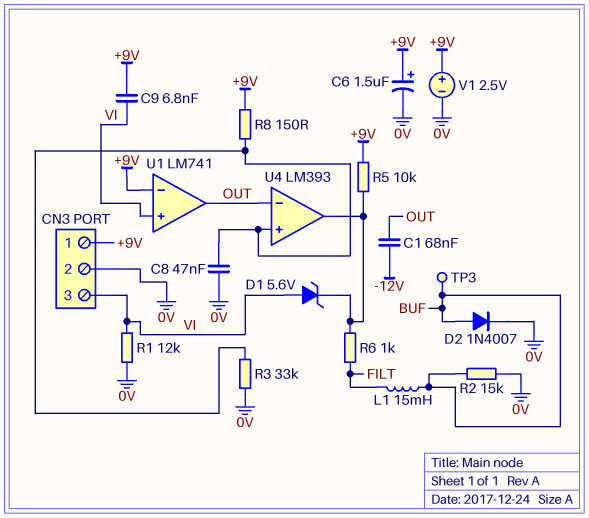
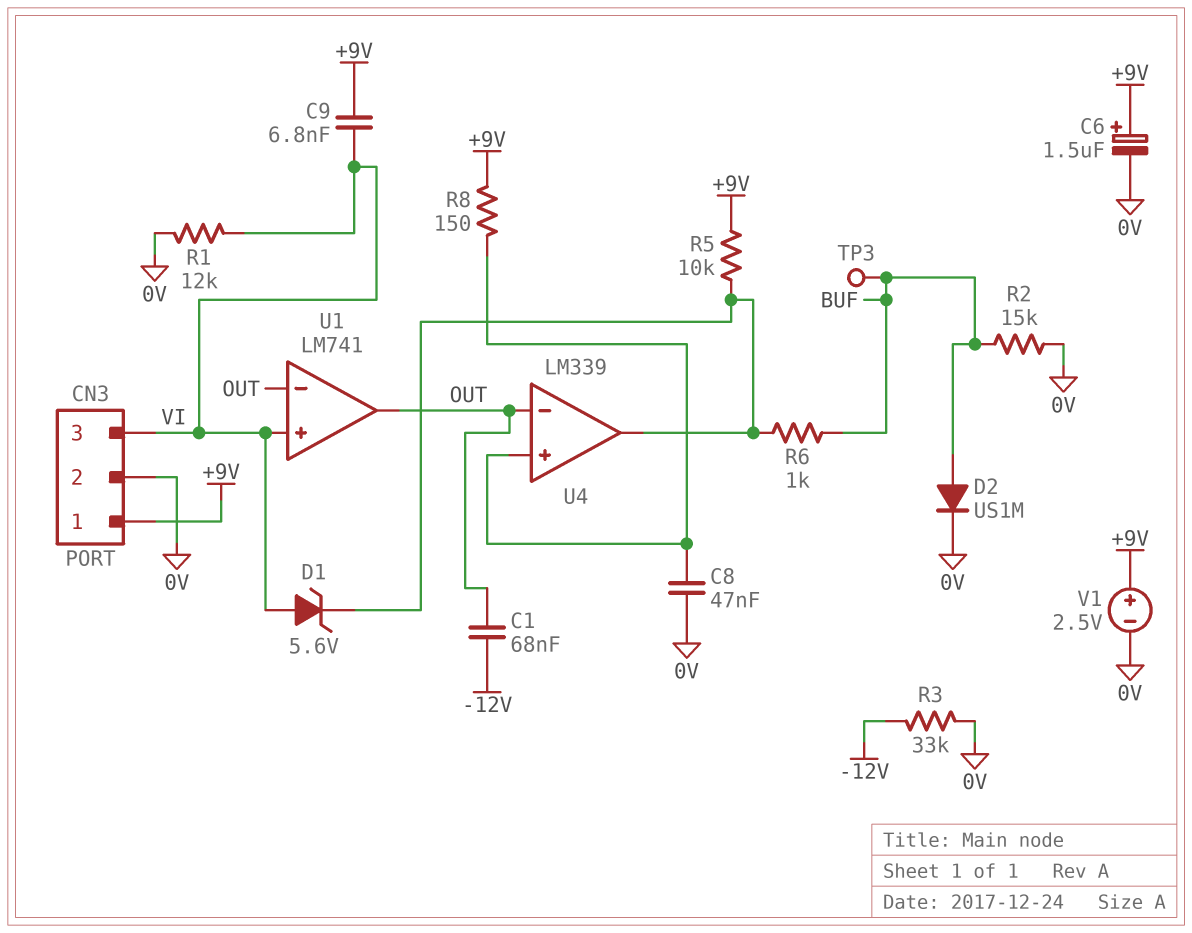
D2: diode 1N4007 (A BUF, K 0V) -> diode US1M (A BUF, K 0V)
L1: 15mH (BUF, FILT) -> none
R3: 33k (0V, U4/in+) -> 33k (-12V, 0V)
R6: 1k (FILT, U4/out) -> 1k (BUF, U4/out)
U1 pin in-: +9V -> OUT
U4: LM393 -> LM339

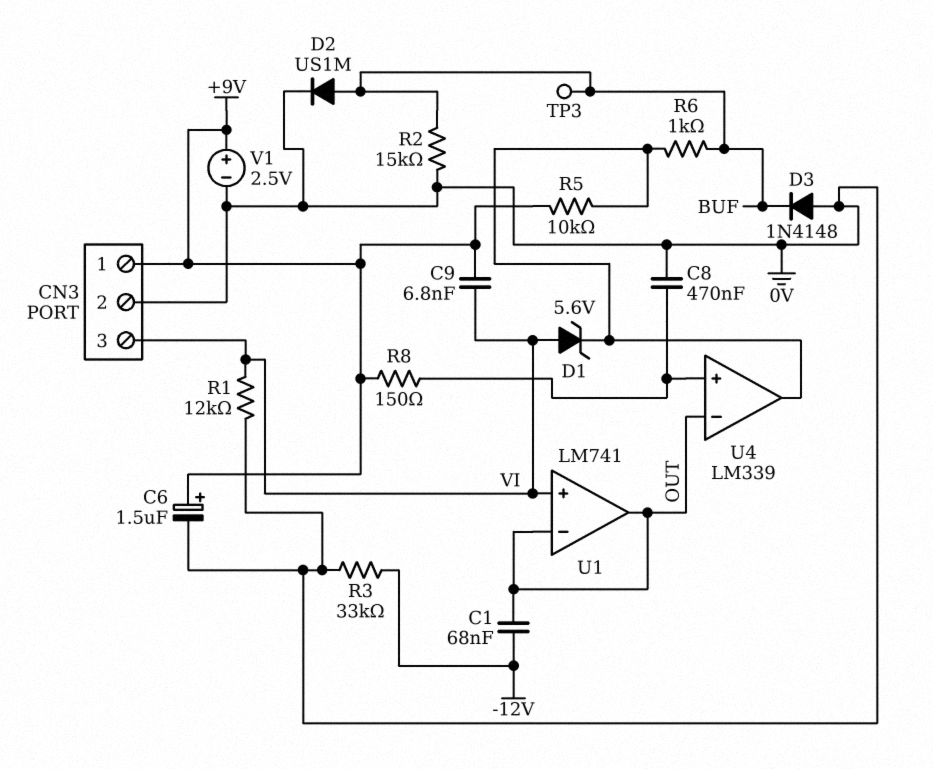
C8: 47nF (0V, U4/in+) -> 470nF (0V, U4/in+)
D3: none -> diode 1N4148 (A 0V, K BUF)

